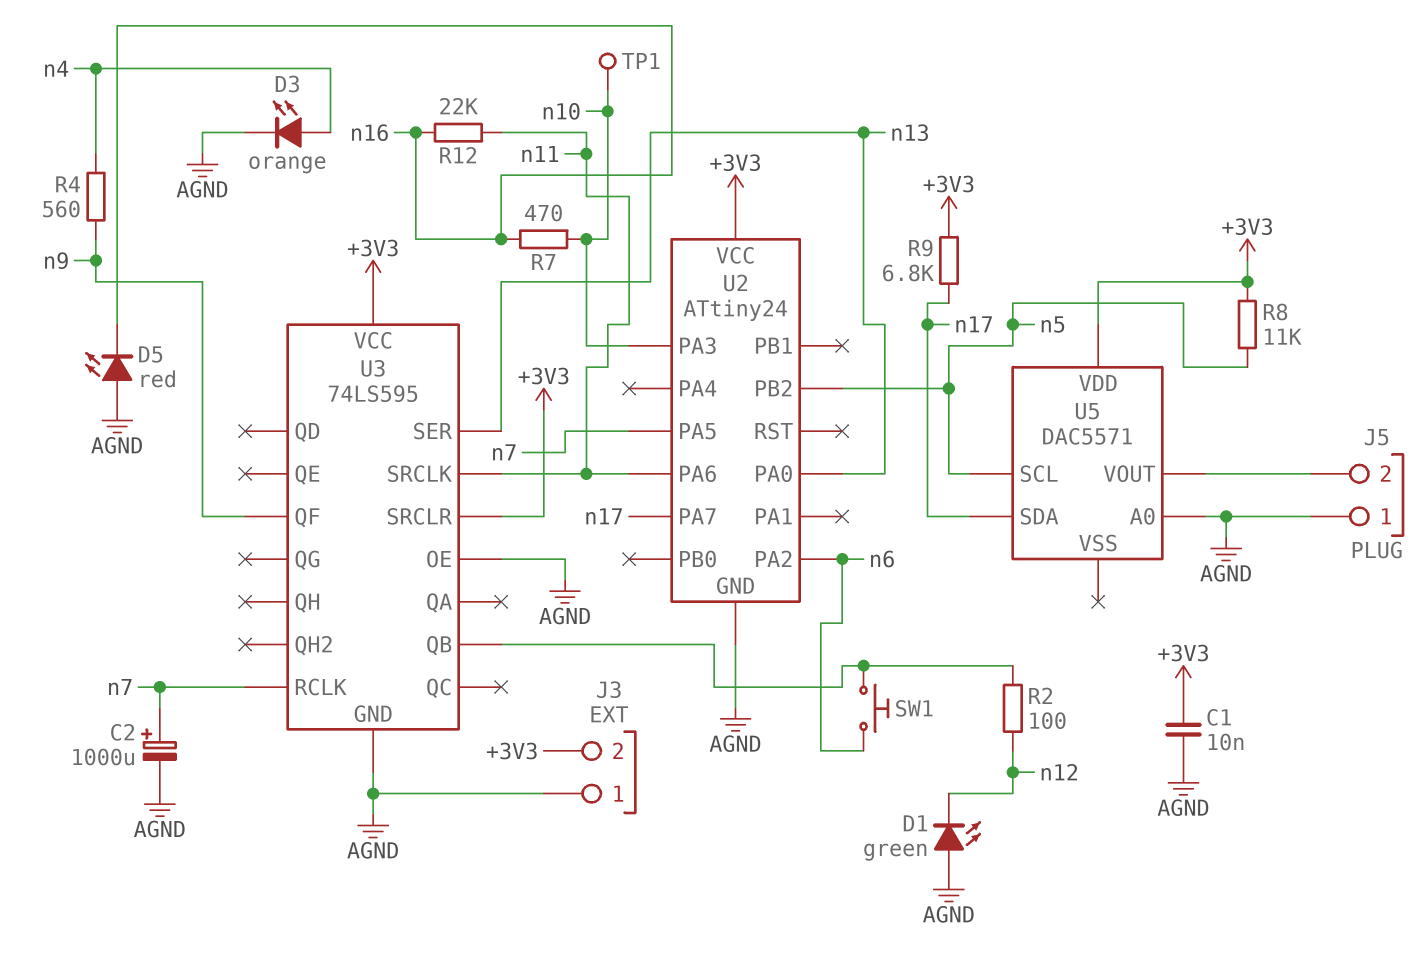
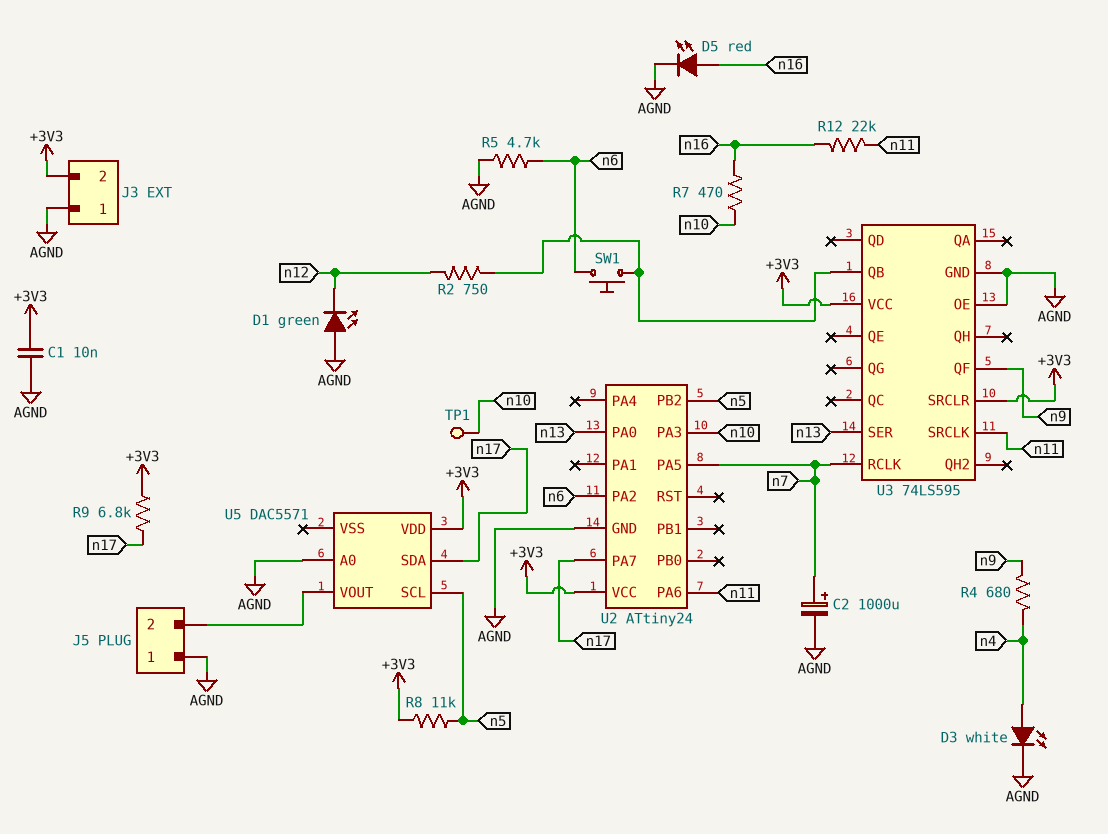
D3: LED orange (A n4, K AGND) -> LED white (A n4, K AGND)
D5: LED red (A AGND, K n16) -> LED red (A n16, K AGND)
R2: 100 (U3/QB, n12) -> 750 (U3/QB, n12)
R4: 560 (n4, n9) -> 680 (n4, n9)
R5: none -> 4.7k (AGND, n6)

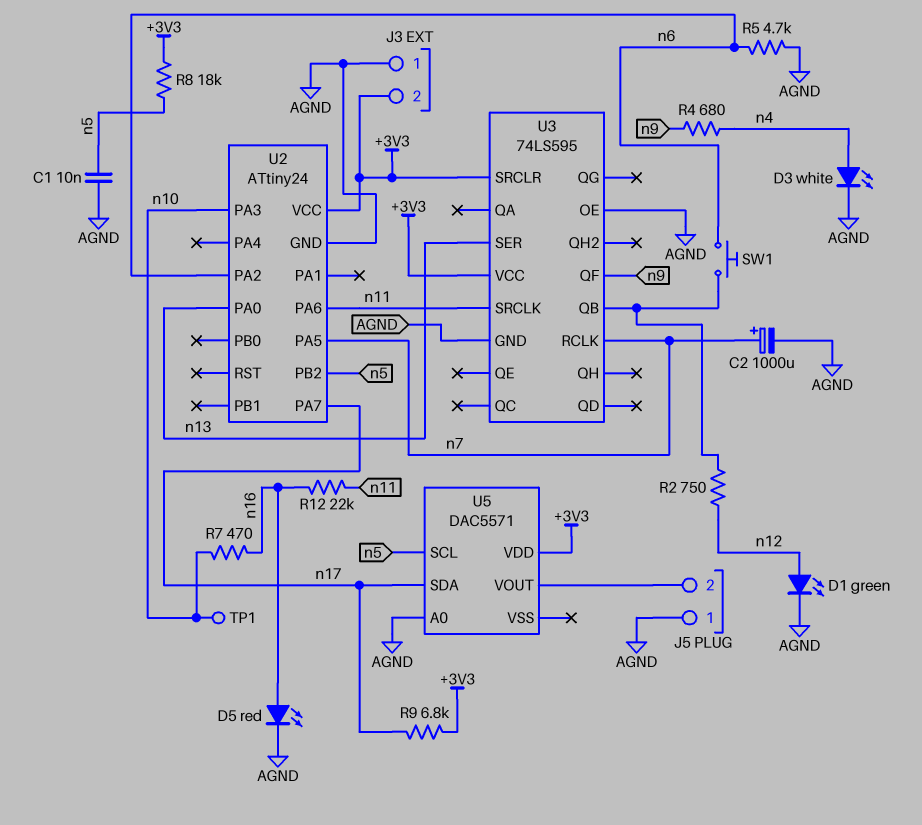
C1: 10nF (+3V3, AGND) -> 10nF (AGND, n5)
D1: LED green (A AGND, K n12) -> LED green (A n12, K AGND)
R8: 11k (+3V3, n5) -> 18k (+3V3, n5)

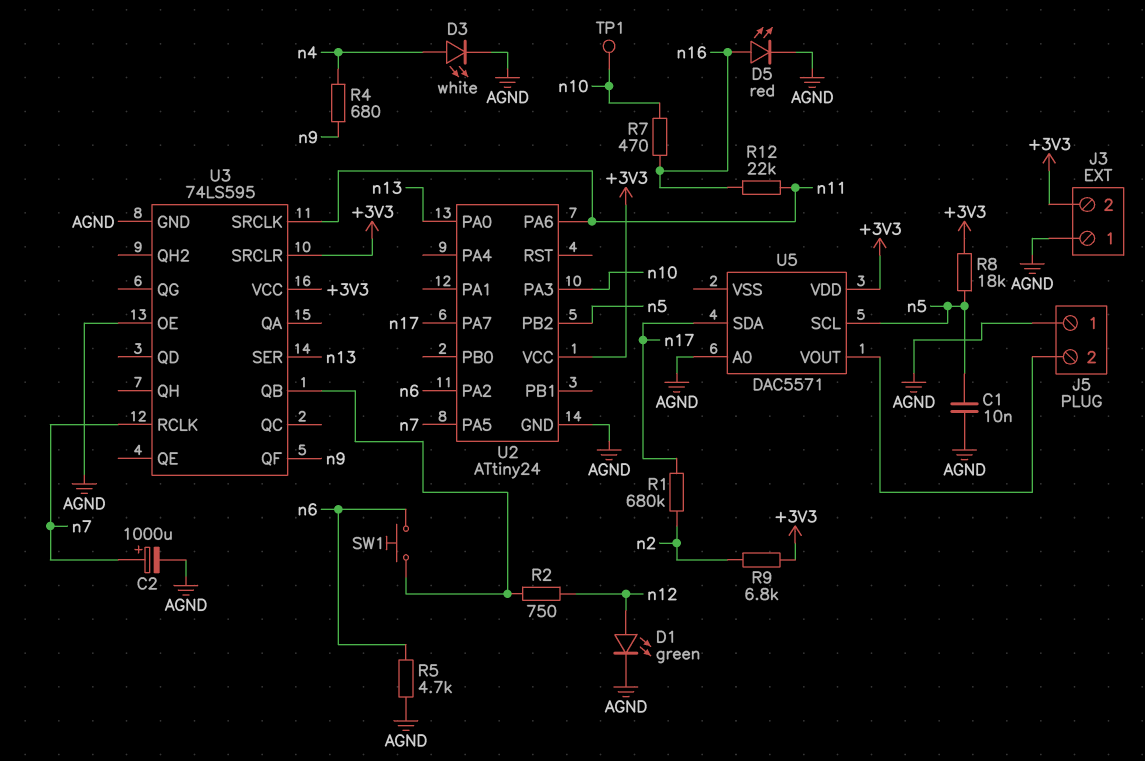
R1: none -> 680k (n2, n17)
R9: 6.8k (+3V3, n17) -> 6.8k (+3V3, n2)

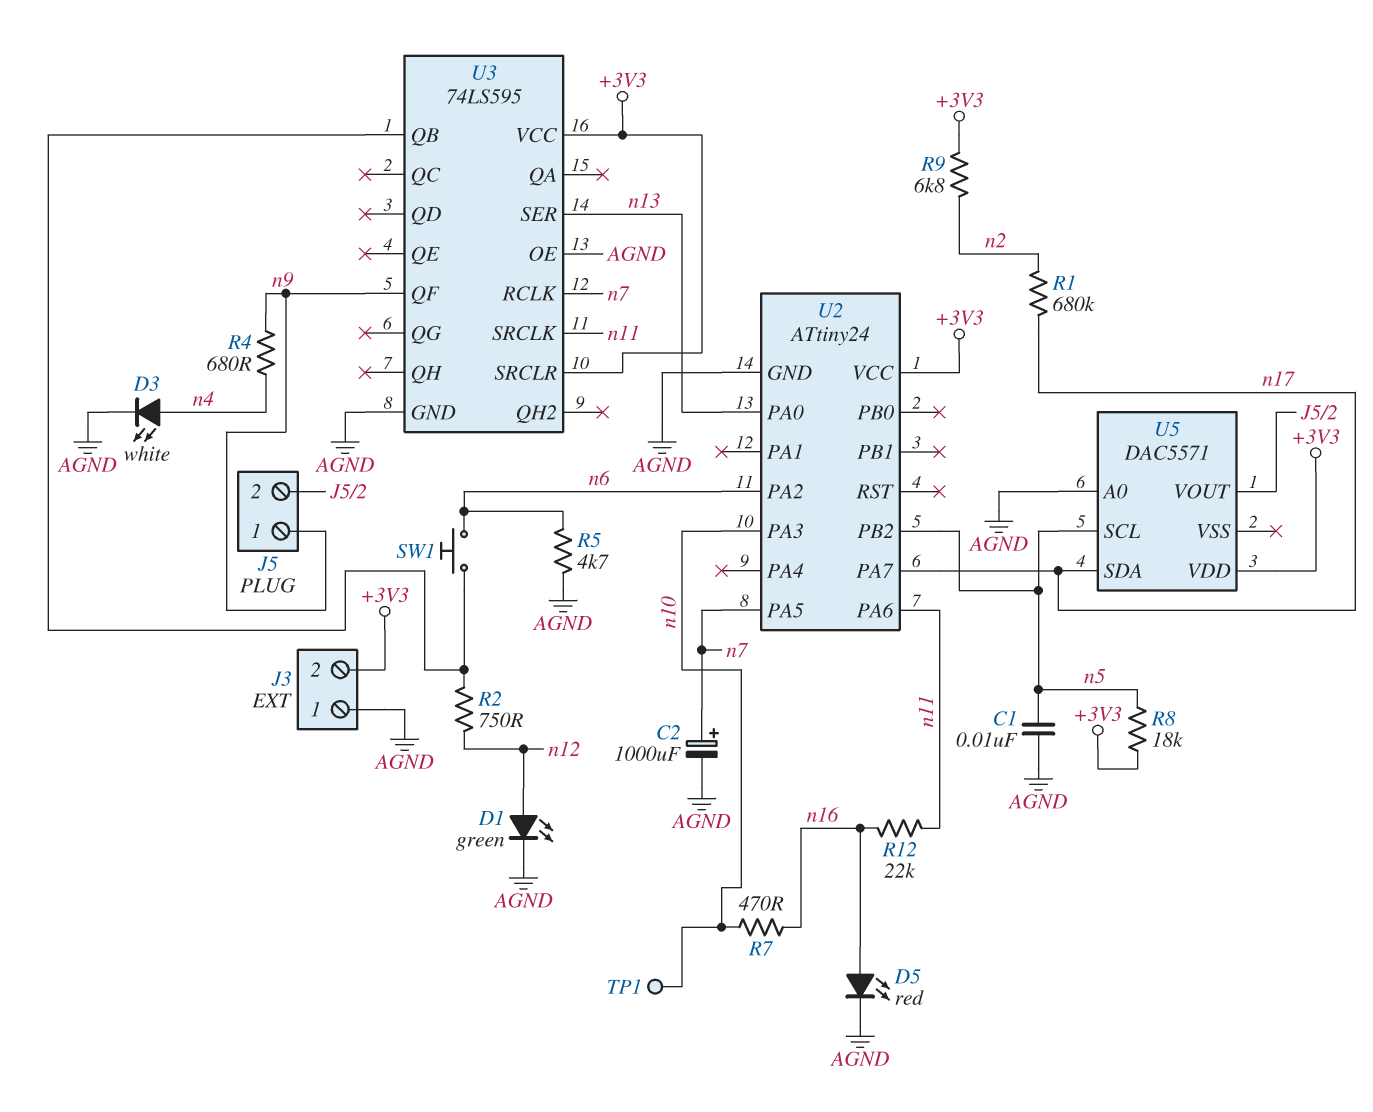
J5 pin 1: AGND -> n9

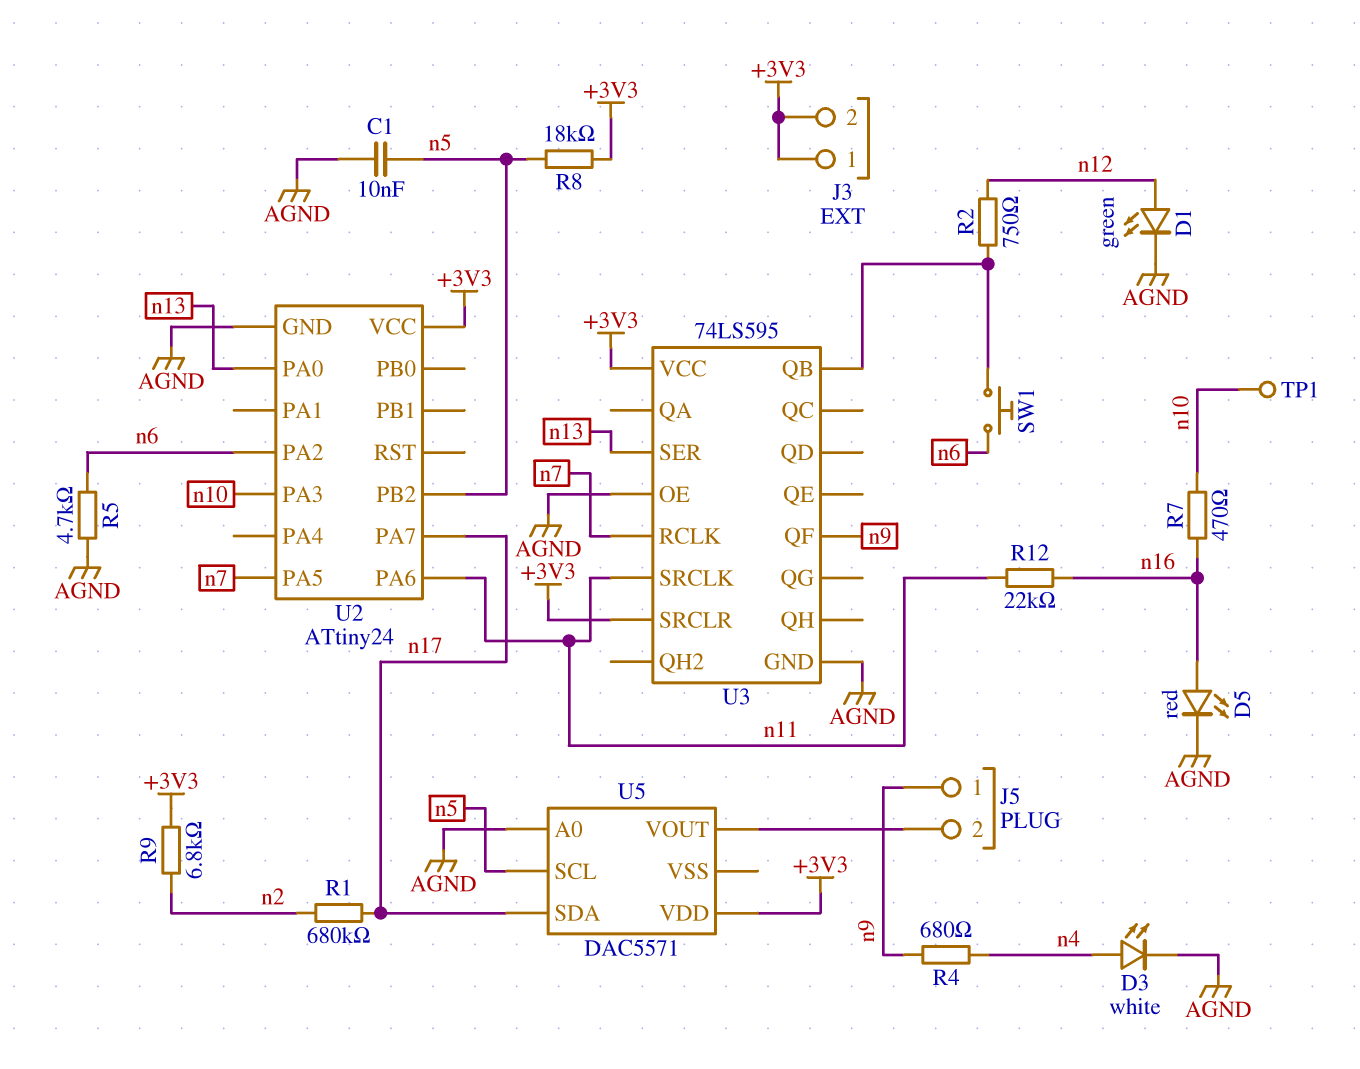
C2: 1000uF (plus n7, minus AGND) -> none
J3 pin 1: AGND -> +3V3

